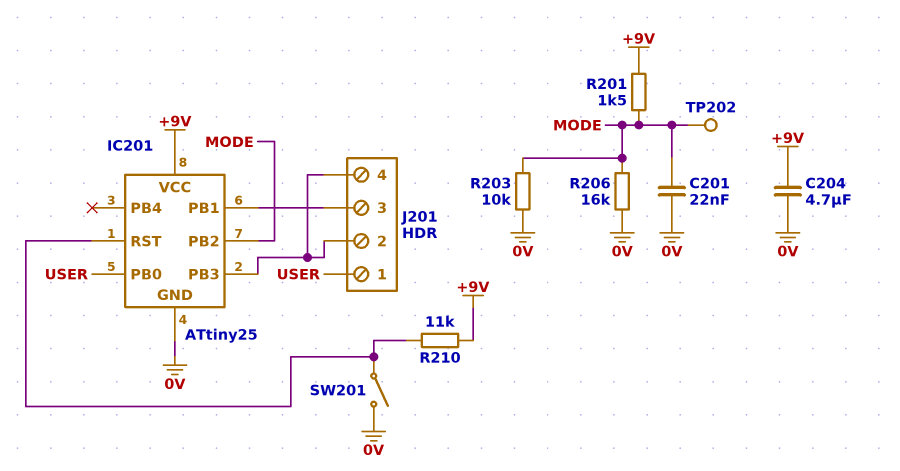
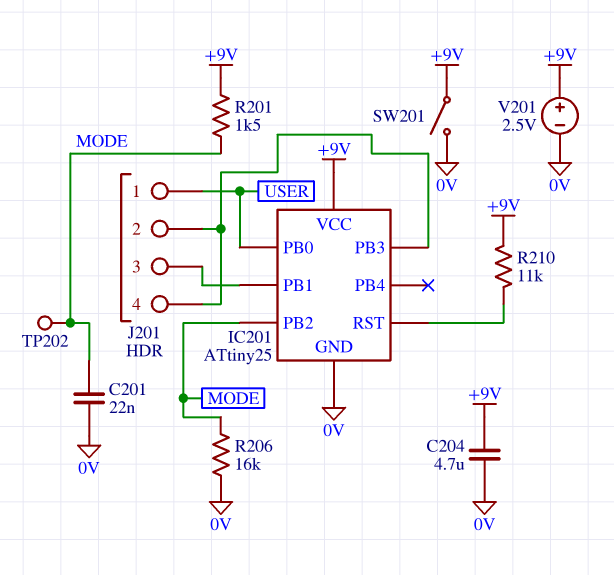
R203: 10k (0V, MODE) -> none
SW201: switch (0V, IC201/RST) -> switch (+9V, 0V)
V201: none -> 2.5V (plus +9V, minus 0V)

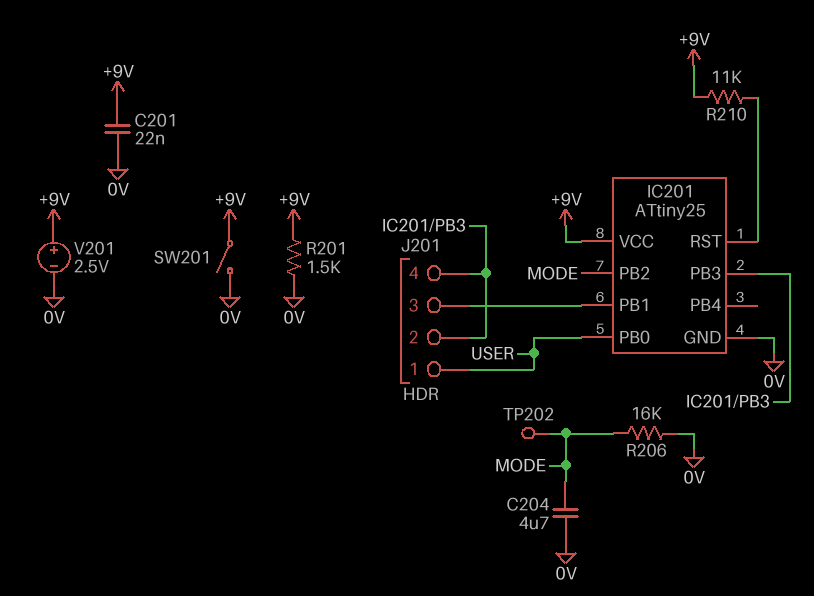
C201: 22nF (0V, MODE) -> 22nF (+9V, 0V)
C204: 4.7uF (+9V, 0V) -> 4.7uF (0V, MODE)
R201: 1.5k (+9V, MODE) -> 1.5k (+9V, 0V)

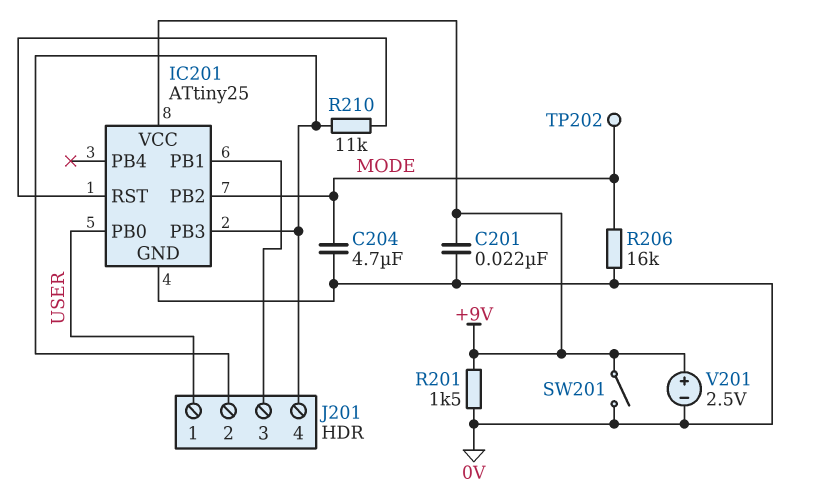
R210: 11k (+9V, IC201/RST) -> 11k (IC201/PB3, IC201/RST)

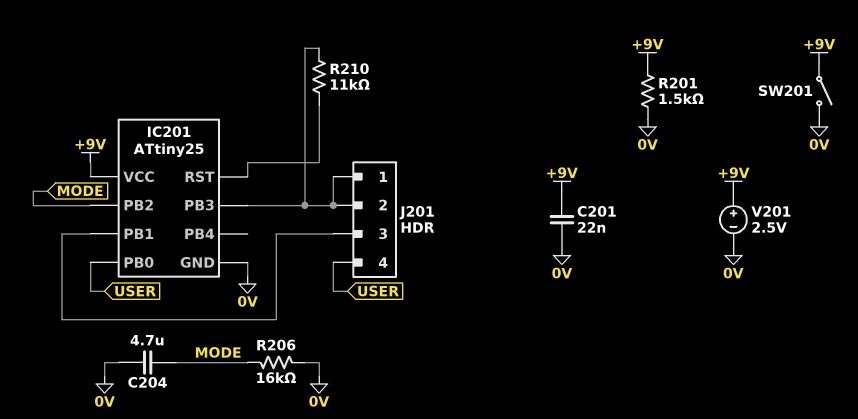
J201 pin 1: USER -> IC201/PB3
J201 pin 4: IC201/PB3 -> USER
TP202: test point (MODE) -> none

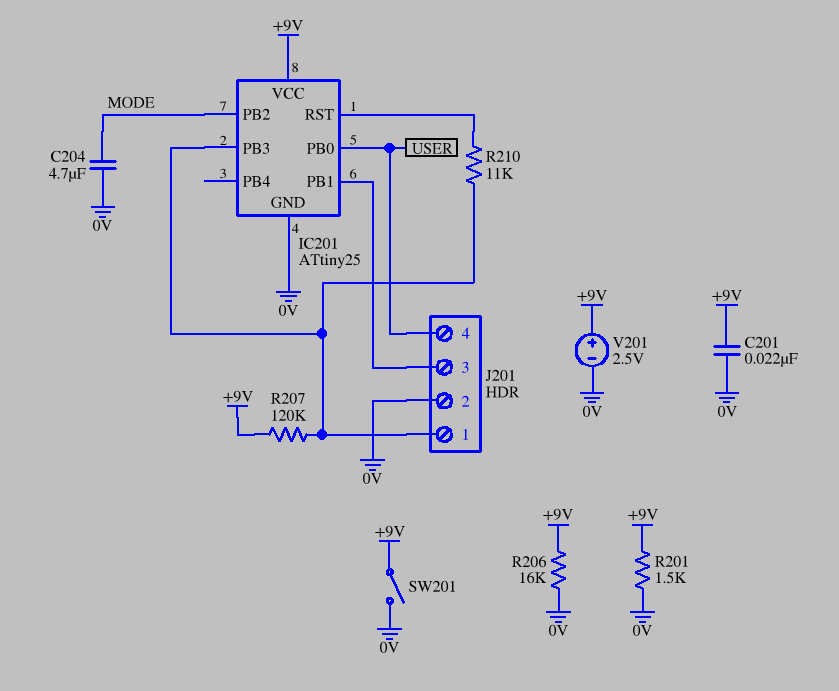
J201 pin 2: IC201/PB3 -> 0V
R206: 16k (0V, MODE) -> 16k (+9V, 0V)
R207: none -> 120k (+9V, IC201/PB3)

